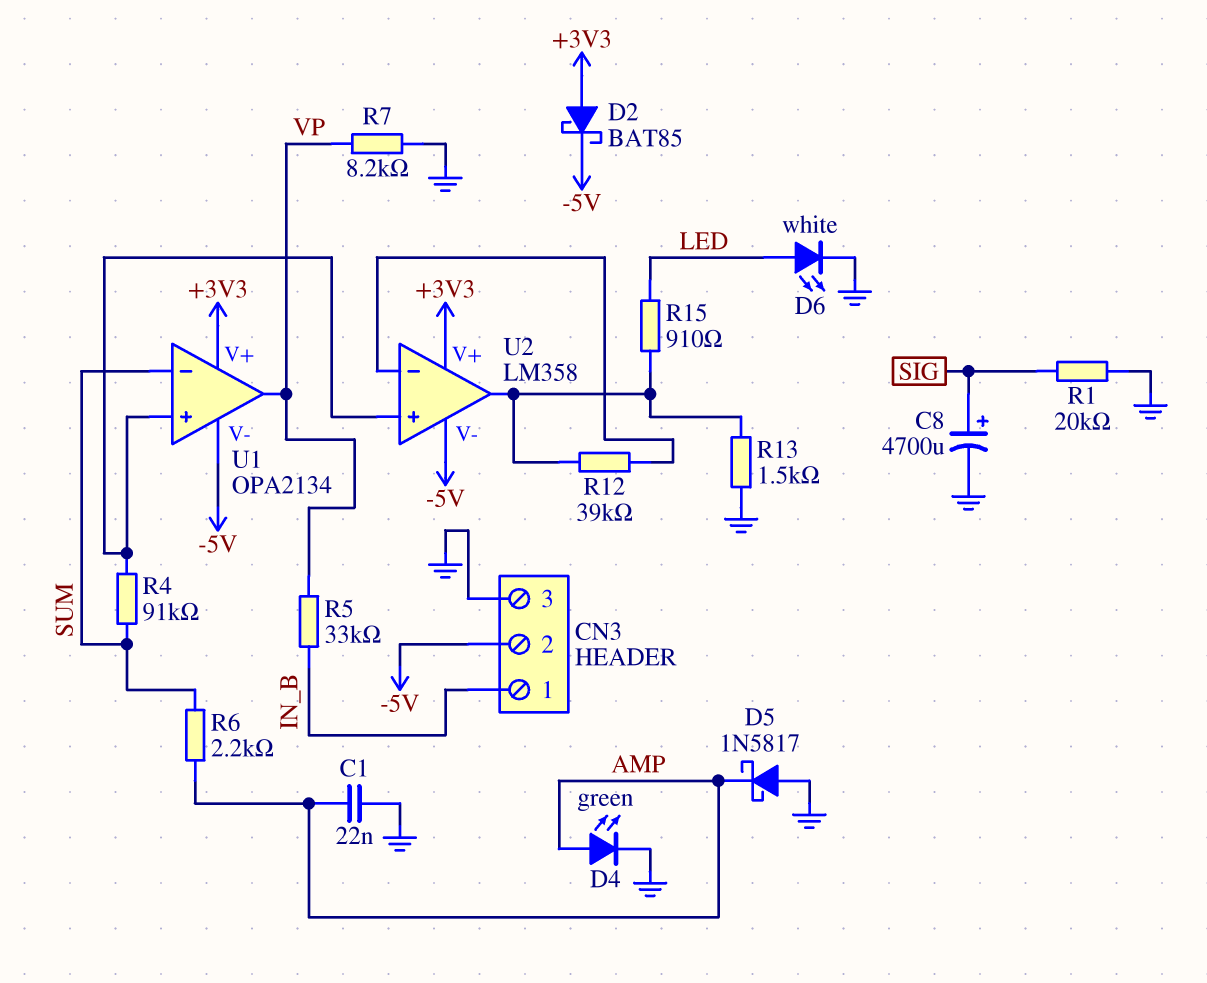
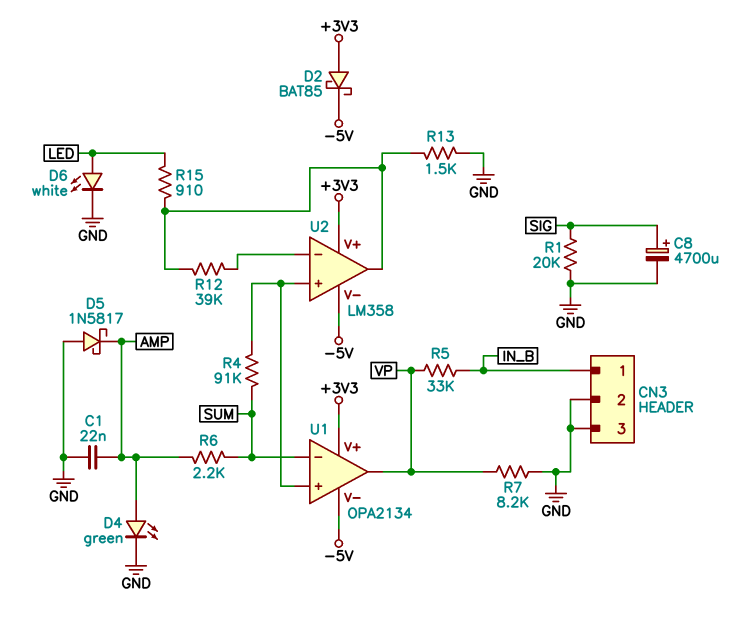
CN3 pin 2: -5V -> GND

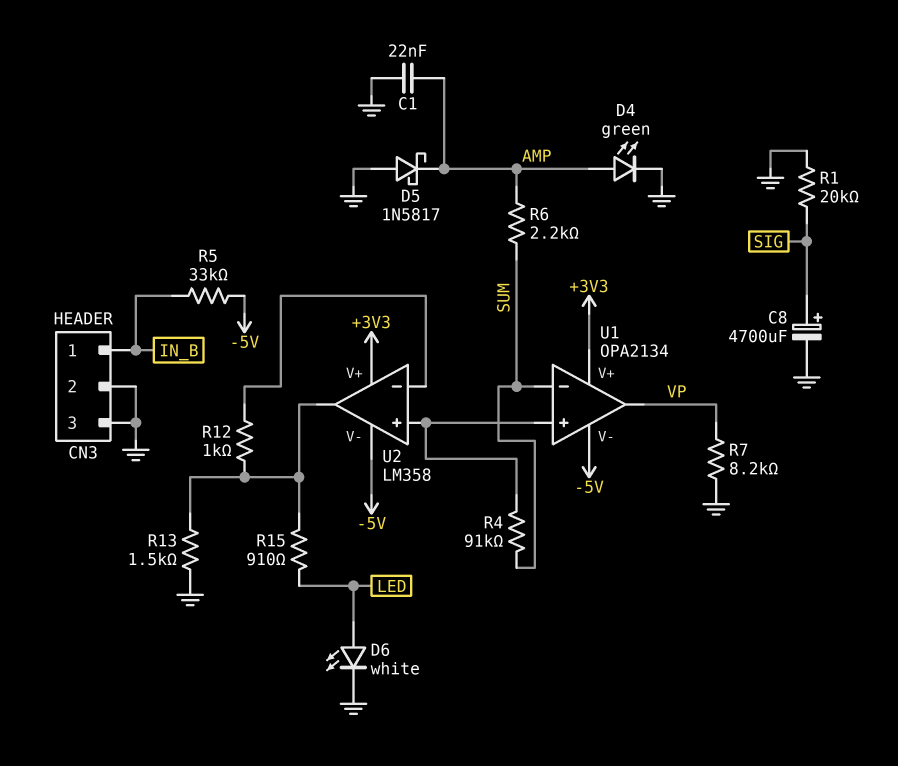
D2: schottky BAT85 (A +3V3, K -5V) -> none
R5: 33k (IN_B, VP) -> 33k (-5V, IN_B)
R12: 39k (U2/in-, U2/out) -> 1k (U2/in-, U2/out)

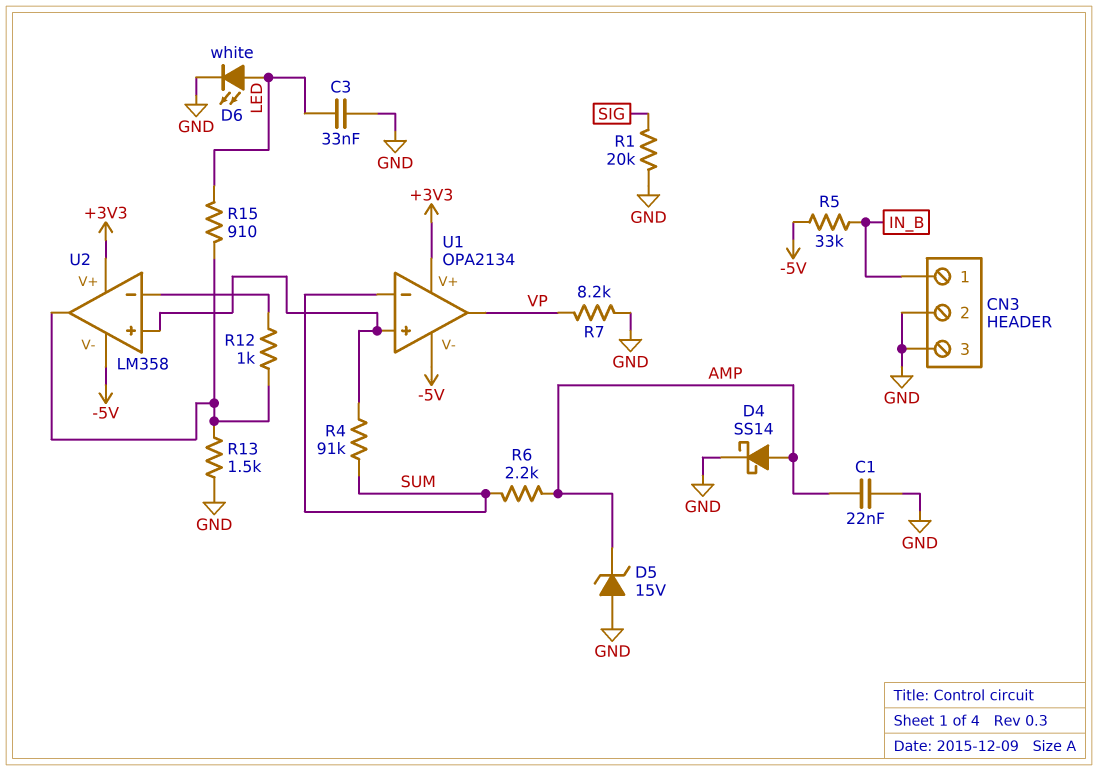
C3: none -> 33nF (GND, LED)
C8: 4700uF (plus SIG, minus GND) -> none
D4: LED green (A AMP, K GND) -> schottky SS14 (A AMP, K GND)
D5: schottky 1N5817 (A GND, K AMP) -> zener 15V (A GND, K AMP)

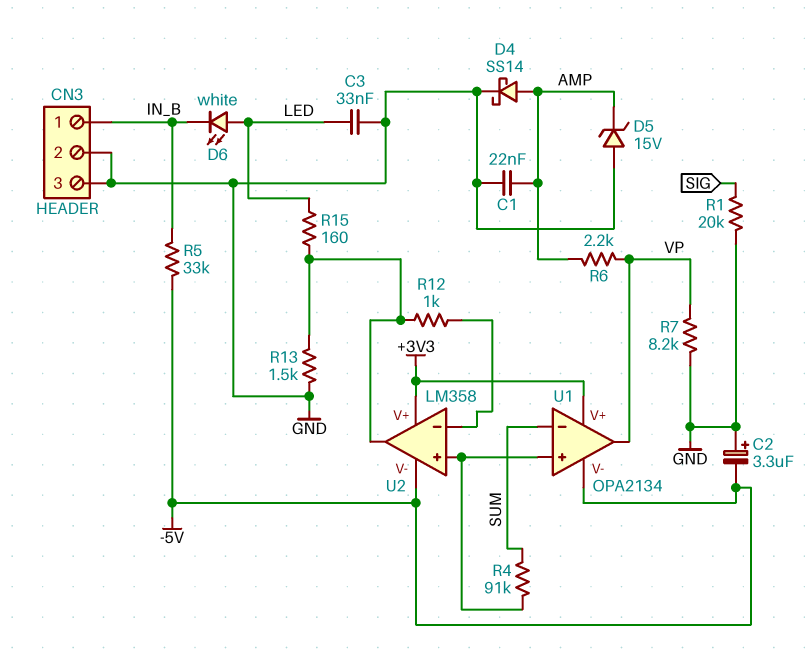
C2: none -> 3.3uF (plus GND, minus -5V)
D6: LED white (A LED, K GND) -> LED white (A LED, K IN_B)
R6: 2.2k (AMP, SUM) -> 2.2k (AMP, VP)
R15: 910 (LED, U2/out) -> 160 (LED, U2/out)

